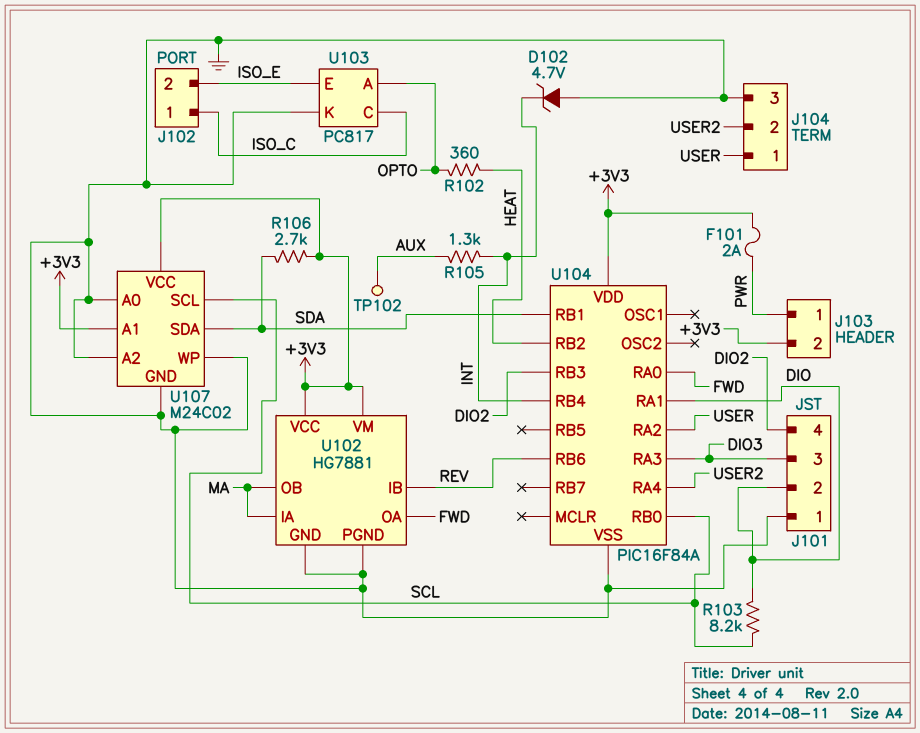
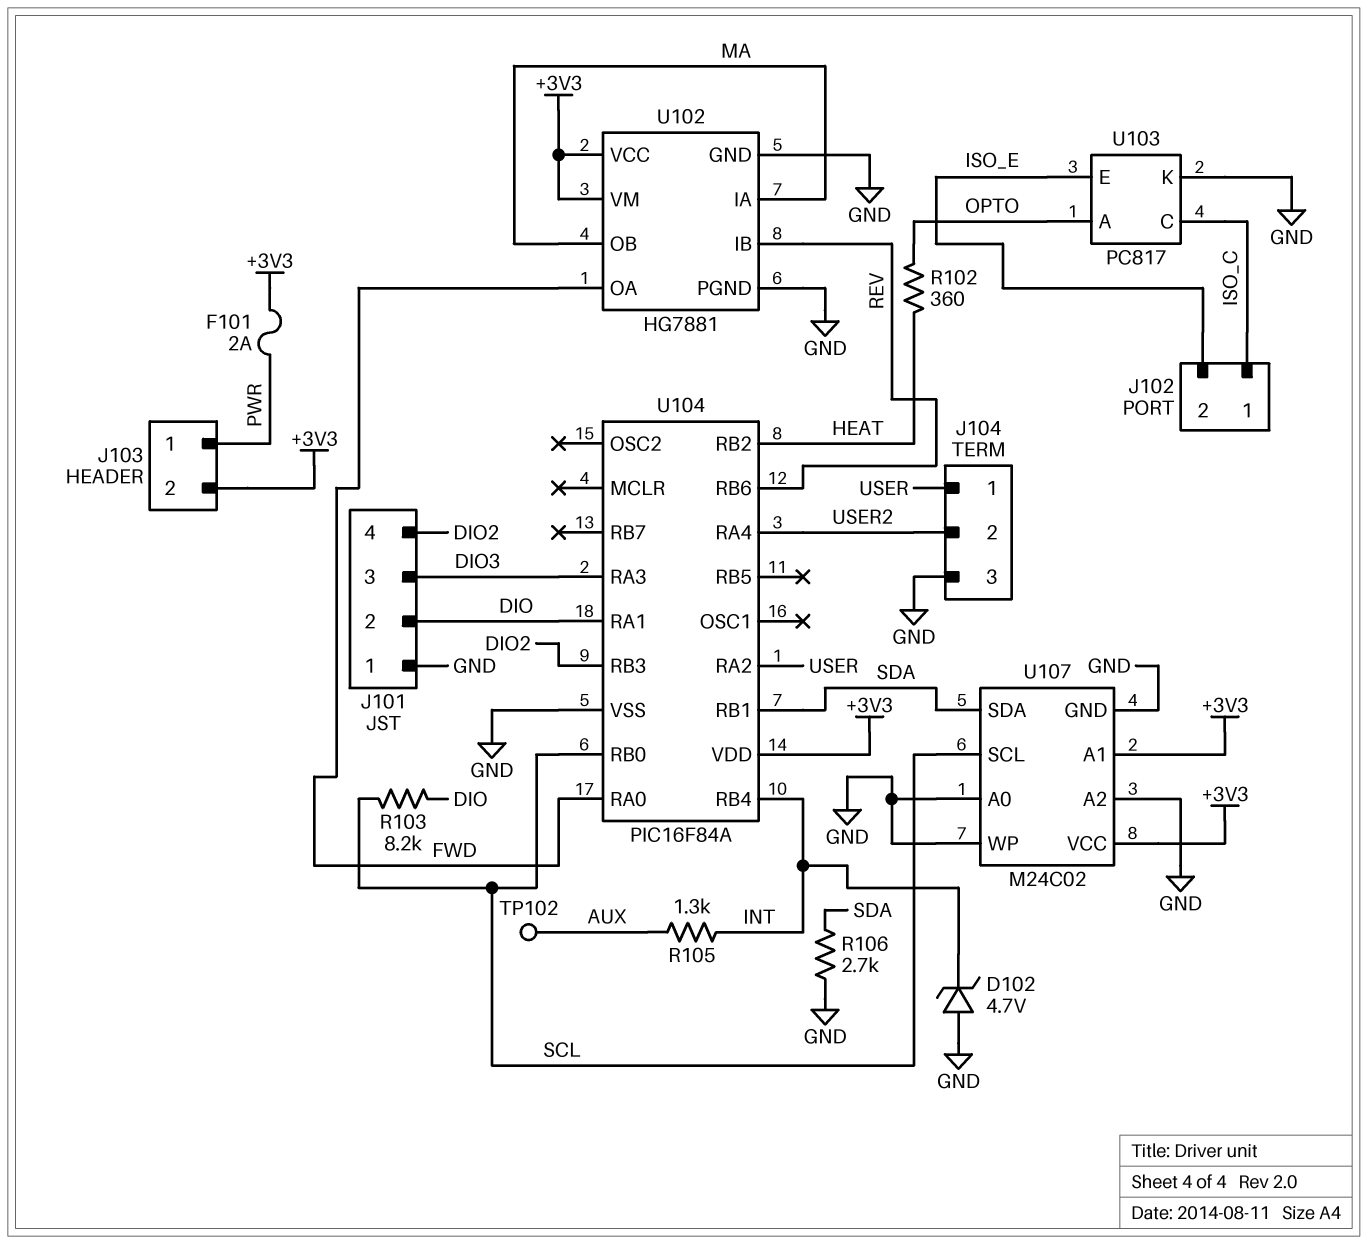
R106: 2.7k (+3V3, SDA) -> 2.7k (GND, SDA)

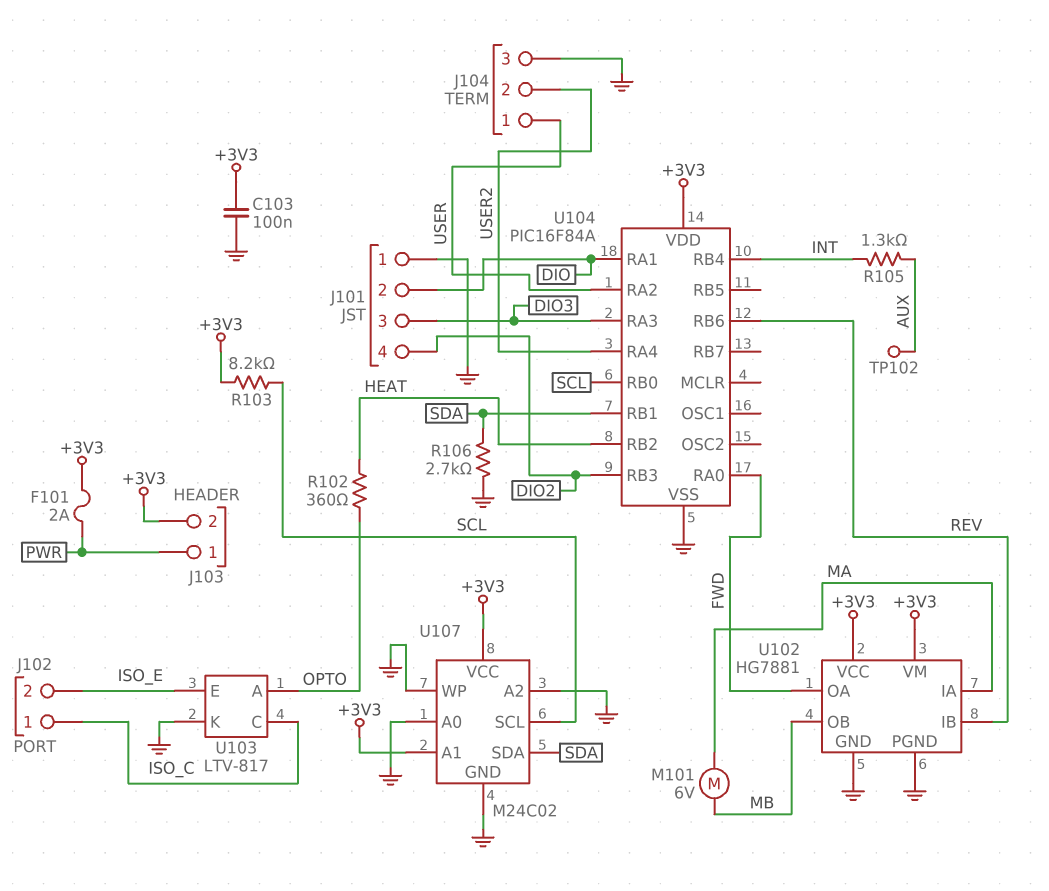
C103: none -> 100nF (+3V3, GND)
D102: zener 4.7V (A GND, K INT) -> none
M101: none -> motor 6V (MA, MB)
R103: 8.2k (DIO, SCL) -> 8.2k (+3V3, SCL)
U102 pin OB: MA -> MB
U103: PC817 -> LTV-817

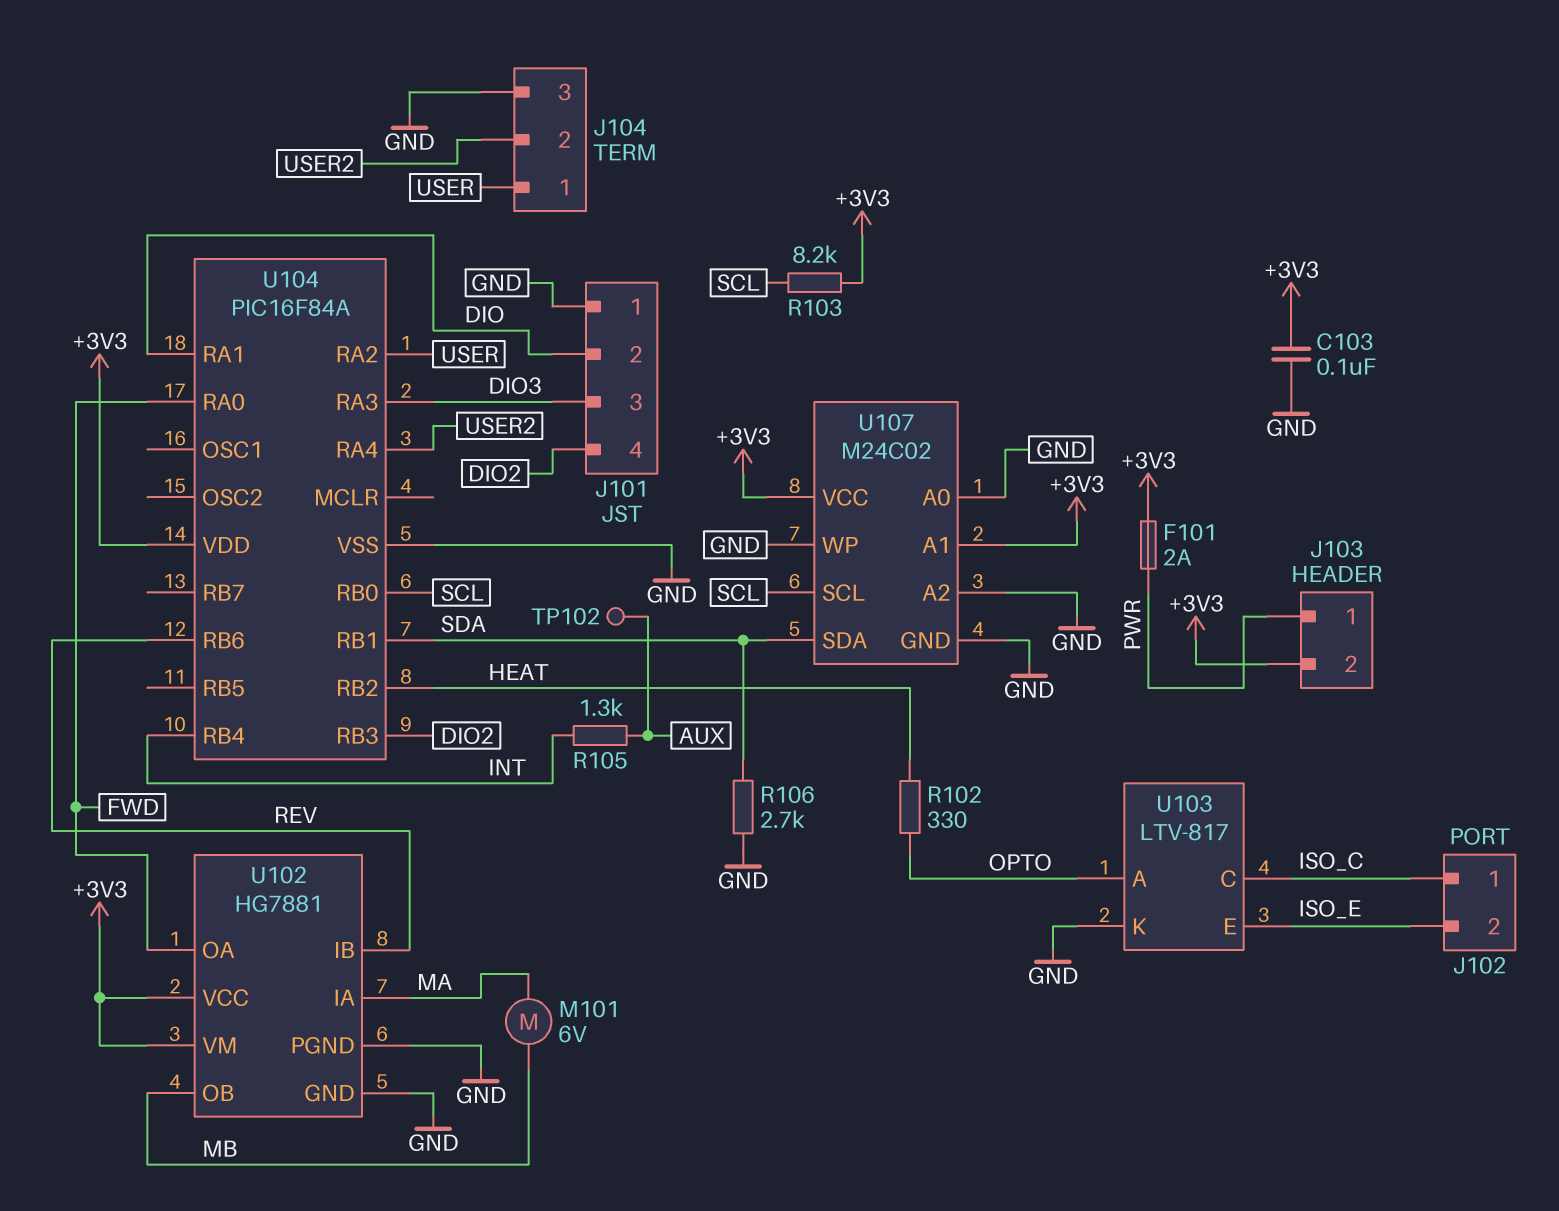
R102: 360 (HEAT, OPTO) -> 330 (HEAT, OPTO)

